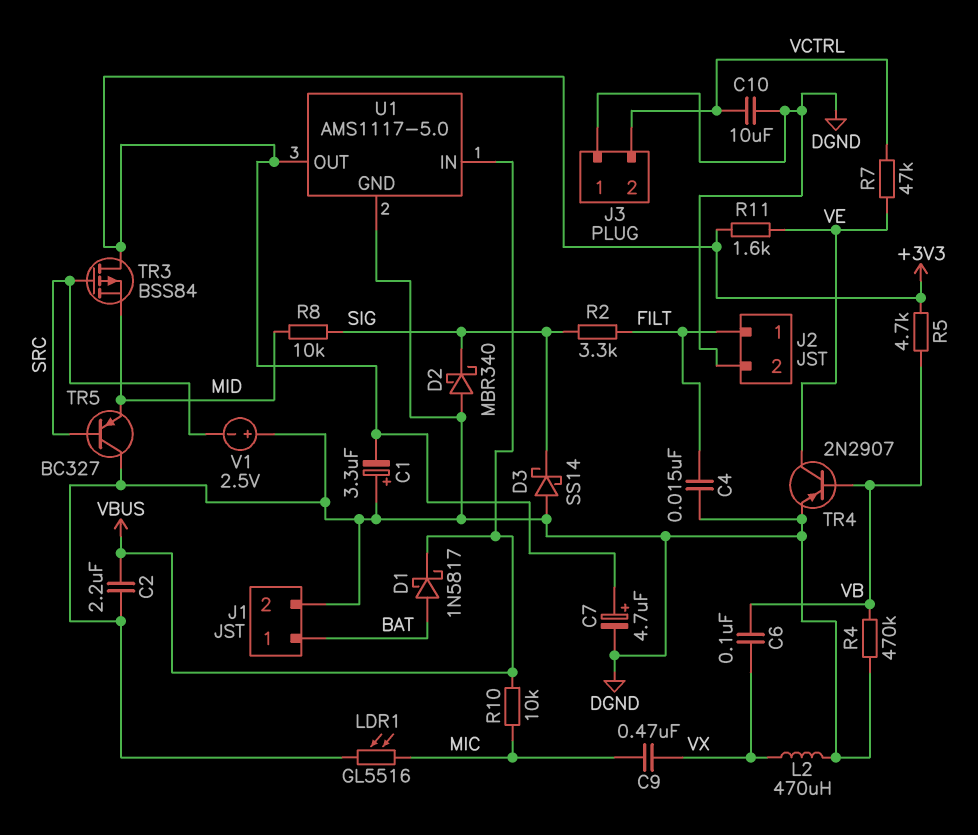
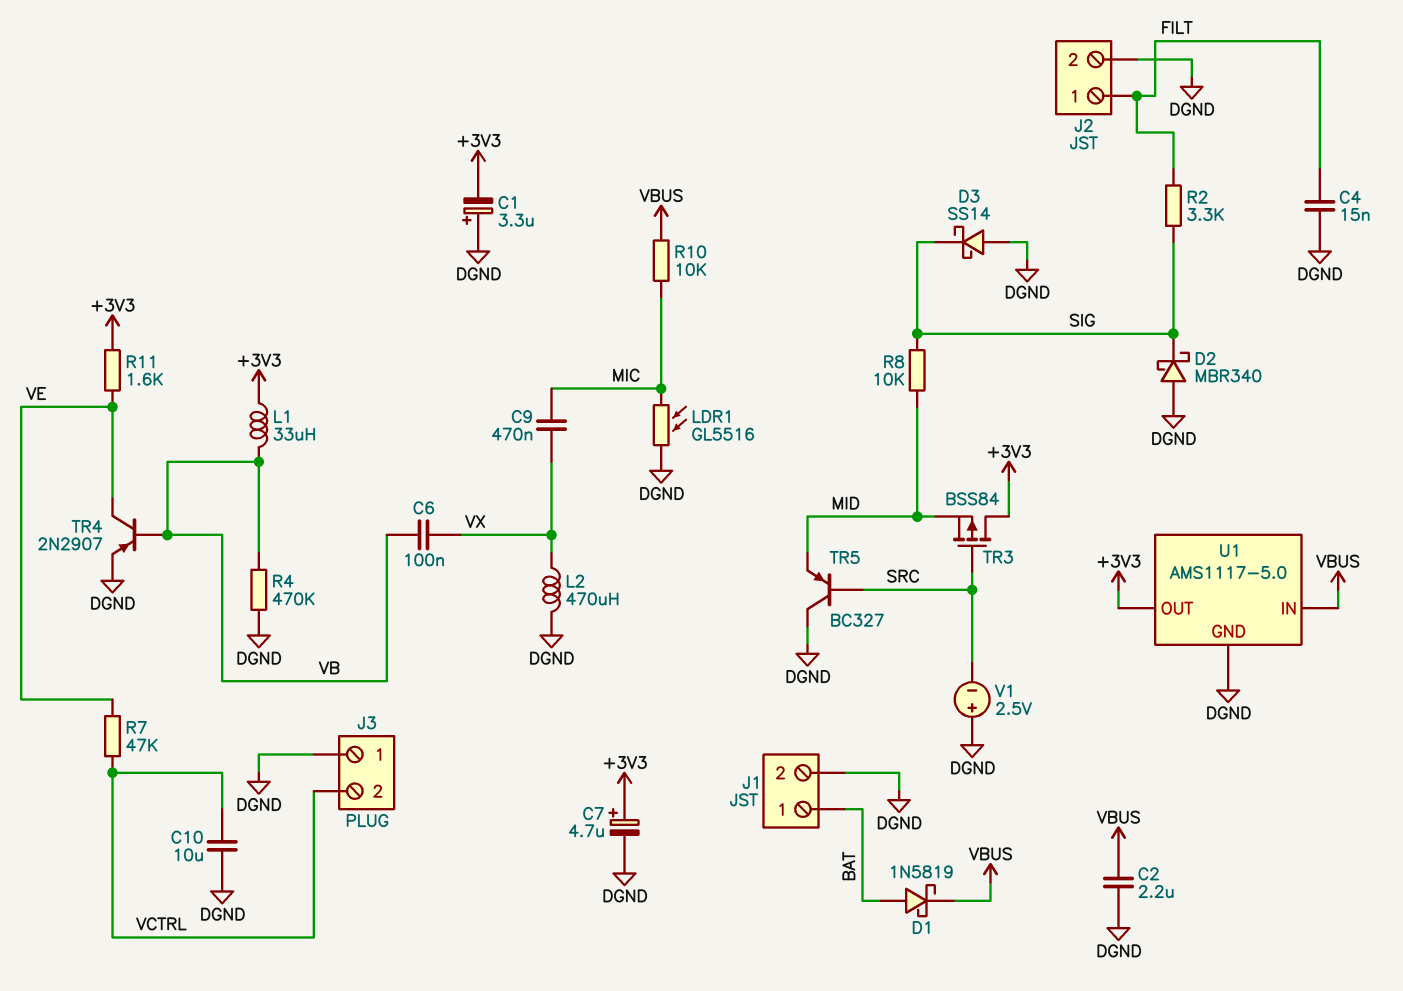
D1: schottky 1N5817 (A BAT, K VBUS) -> schottky 1N5819 (A BAT, K VBUS)
L1: none -> 33uH (+3V3, VB)
R5: 4.7k (+3V3, VB) -> none

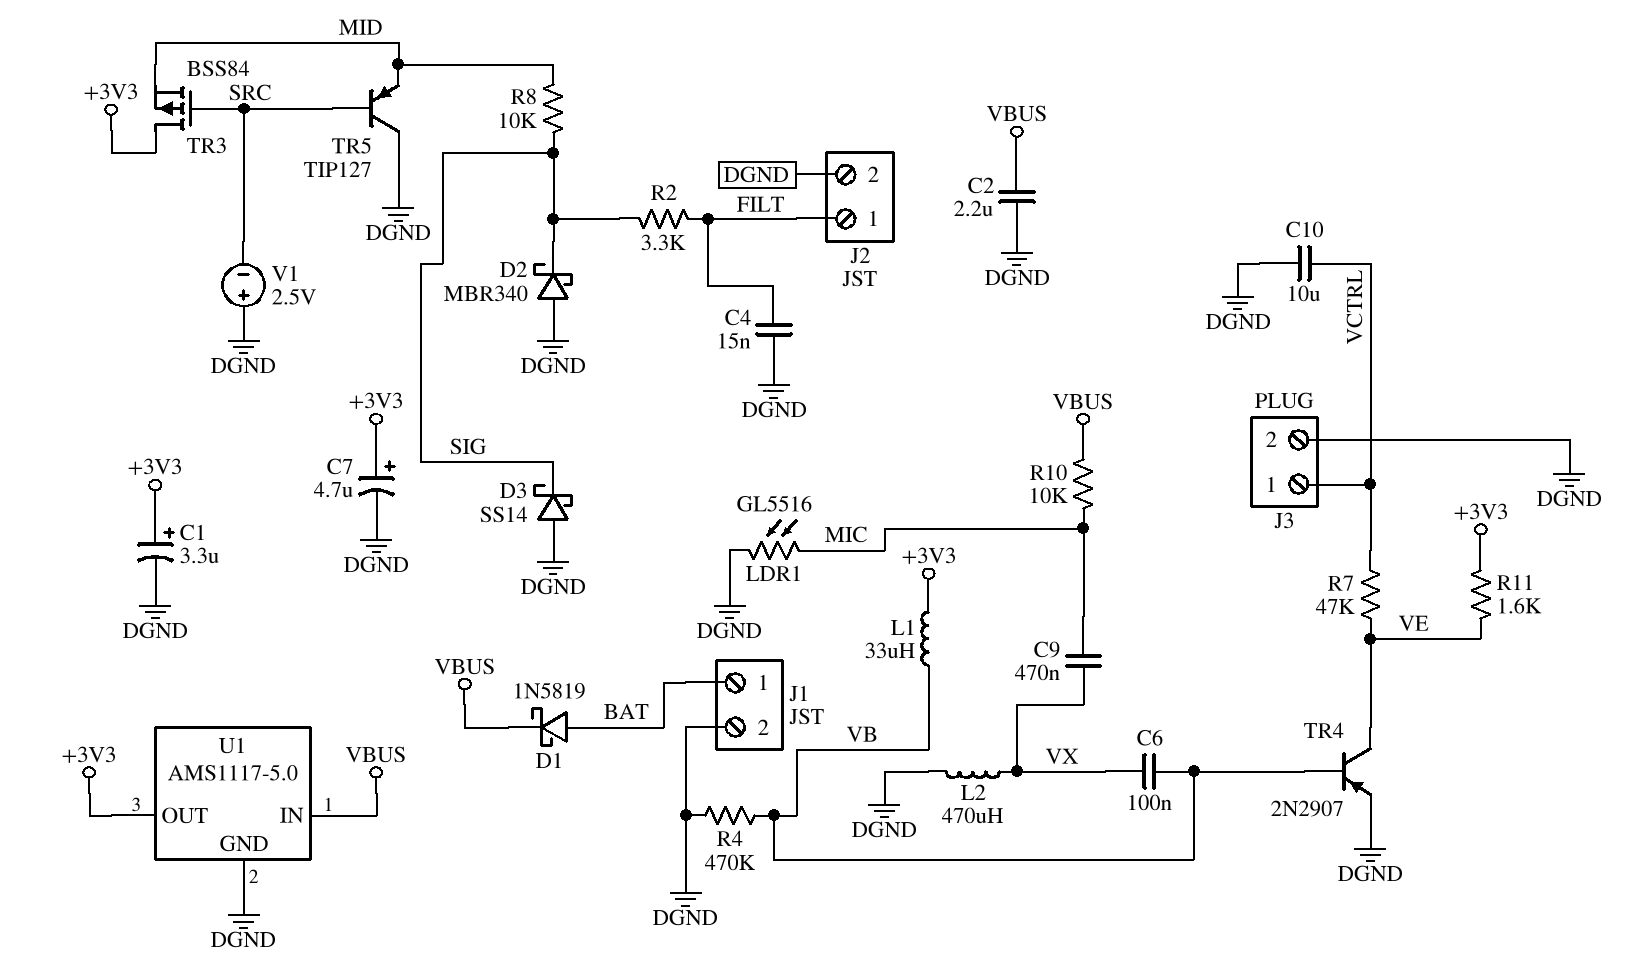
C1: 3.3uF (plus DGND, minus +3V3) -> 3.3uF (plus +3V3, minus DGND)
J3 pin 1: DGND -> VCTRL
J3 pin 2: VCTRL -> DGND
TR5: PNP BC327 (B SRC, C DGND, E MID) -> PNP TIP127 (B SRC, C DGND, E MID)

